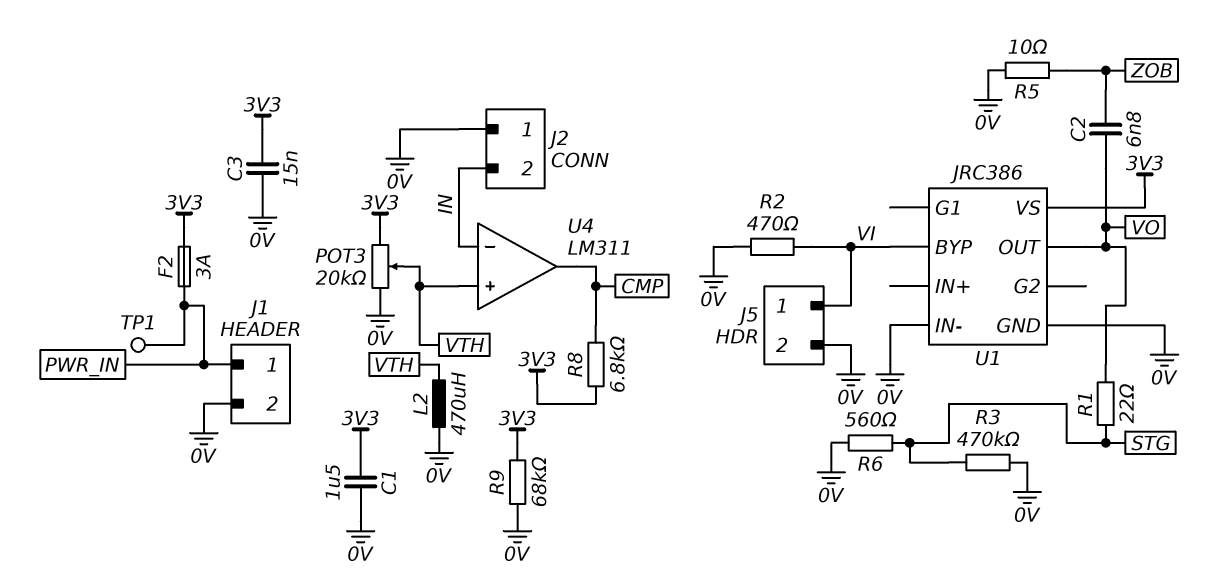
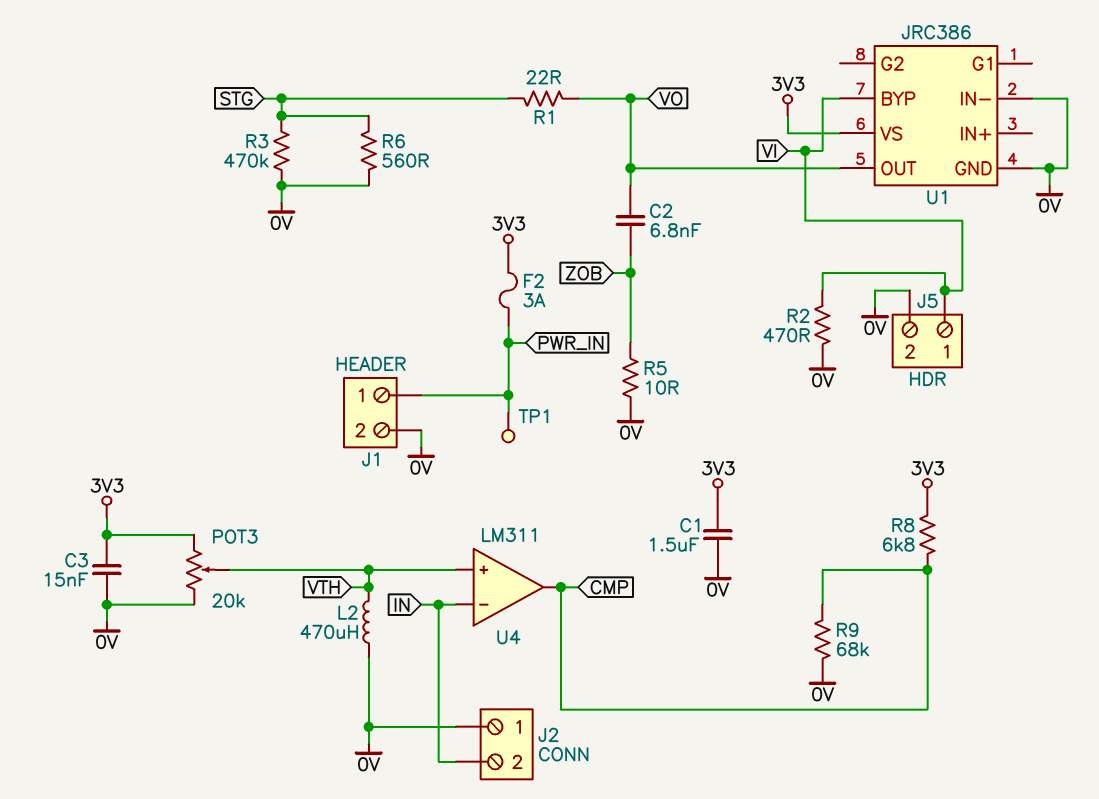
R9: 68k (0V, 3V3) -> 68k (0V, CMP)

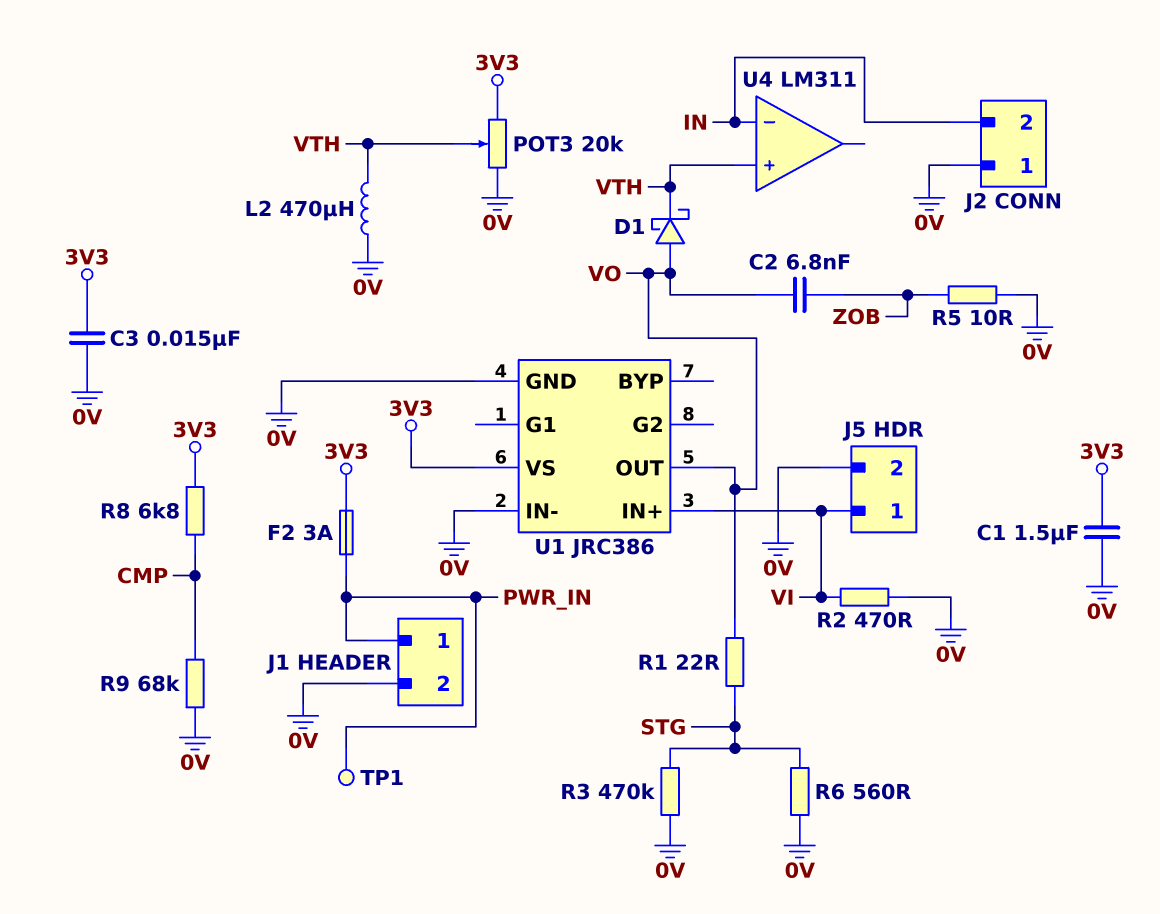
D1: none -> schottky (A VO, K VTH)
U1 pin BYP: VI -> none
U1 pin IN+: none -> VI
U4 pin out: CMP -> none

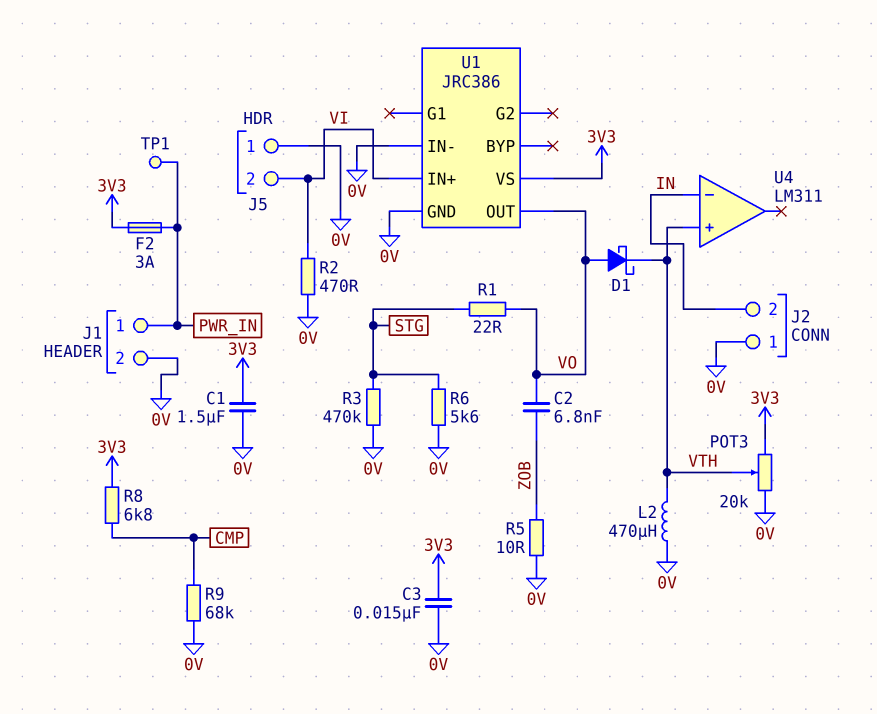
J5 pin 1: VI -> 0V
J5 pin 2: 0V -> VI
R6: 560 (0V, STG) -> 5.6k (0V, STG)

